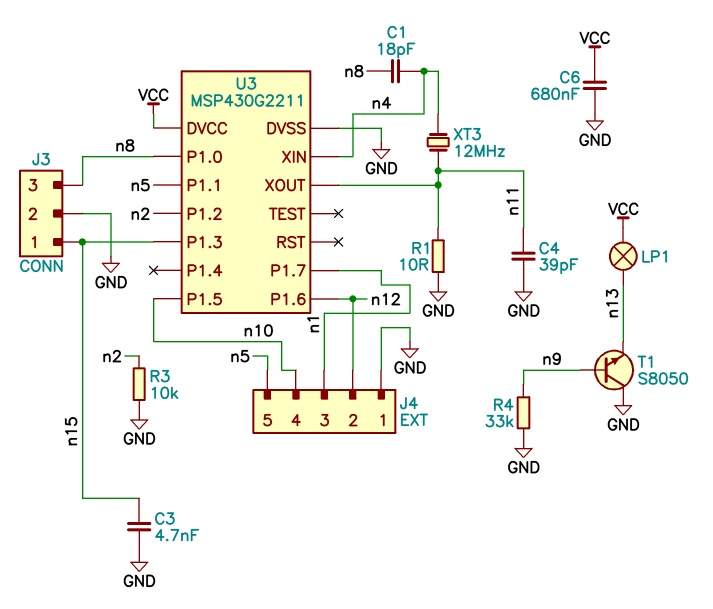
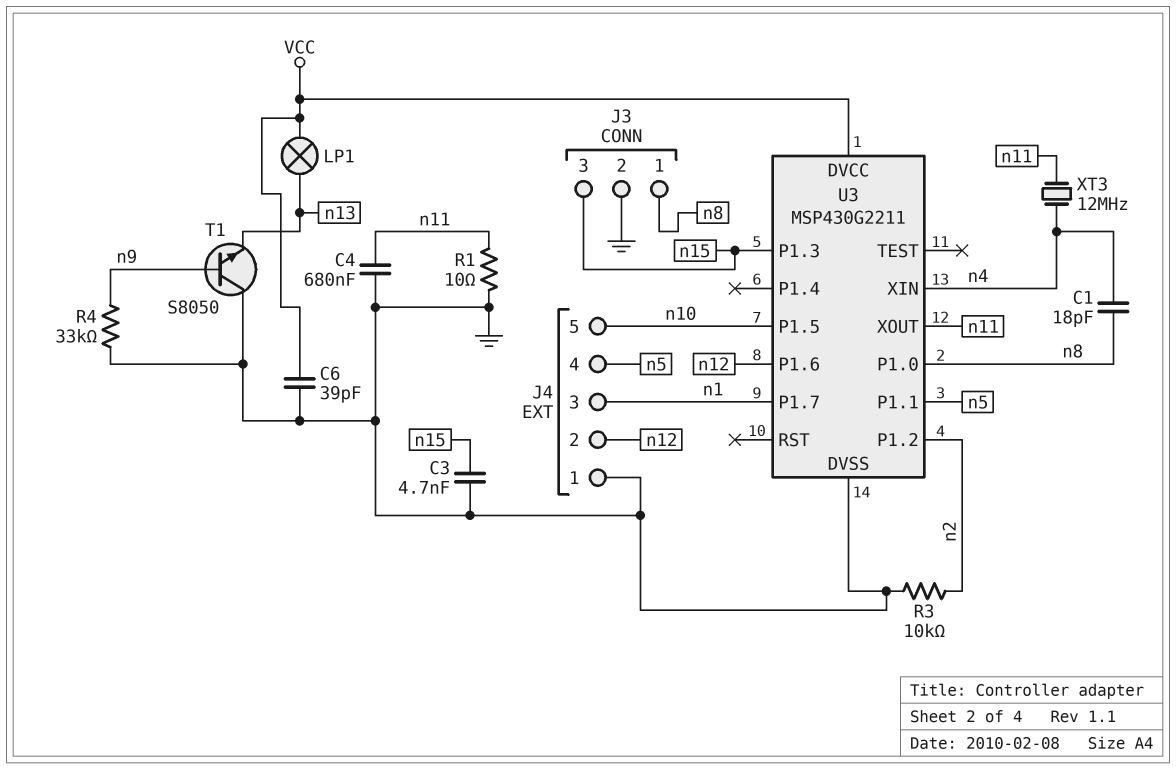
C4: 39pF (GND, n11) -> 680nF (GND, n11)
C6: 680nF (GND, VCC) -> 39pF (GND, VCC)
J3 pin 1: n15 -> n8
J3 pin 3: n8 -> n15
J4 pin 4: n10 -> n5
J4 pin 5: n5 -> n10

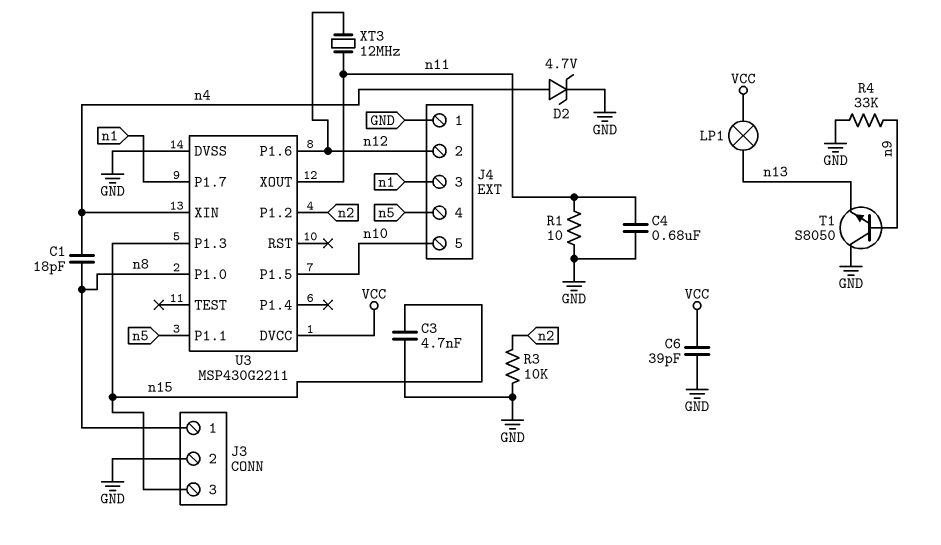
D2: none -> zener 4.7V (A n4, K GND)
XT3: 12MHz (n4, n11) -> 12MHz (n11, n12)

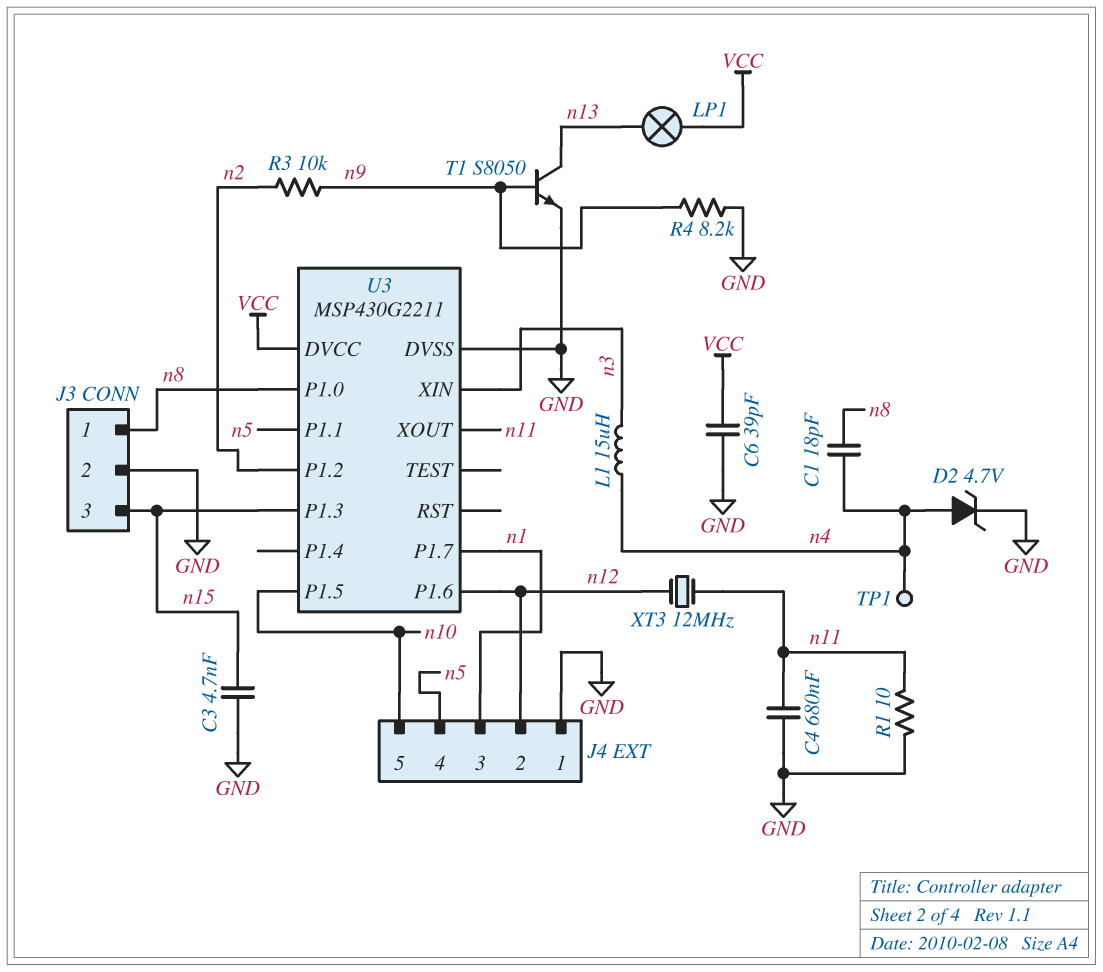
L1: none -> 15uH (n3, n4)
R3: 10k (GND, n2) -> 10k (n2, n9)
R4: 33k (GND, n9) -> 8.2k (GND, n9)
T1: NPN S8050 (B n9, C GND, E n13) -> NPN S8050 (B n9, C n13, E GND)
TP1: none -> test point (n4)
U3 pin XIN: n4 -> n3

